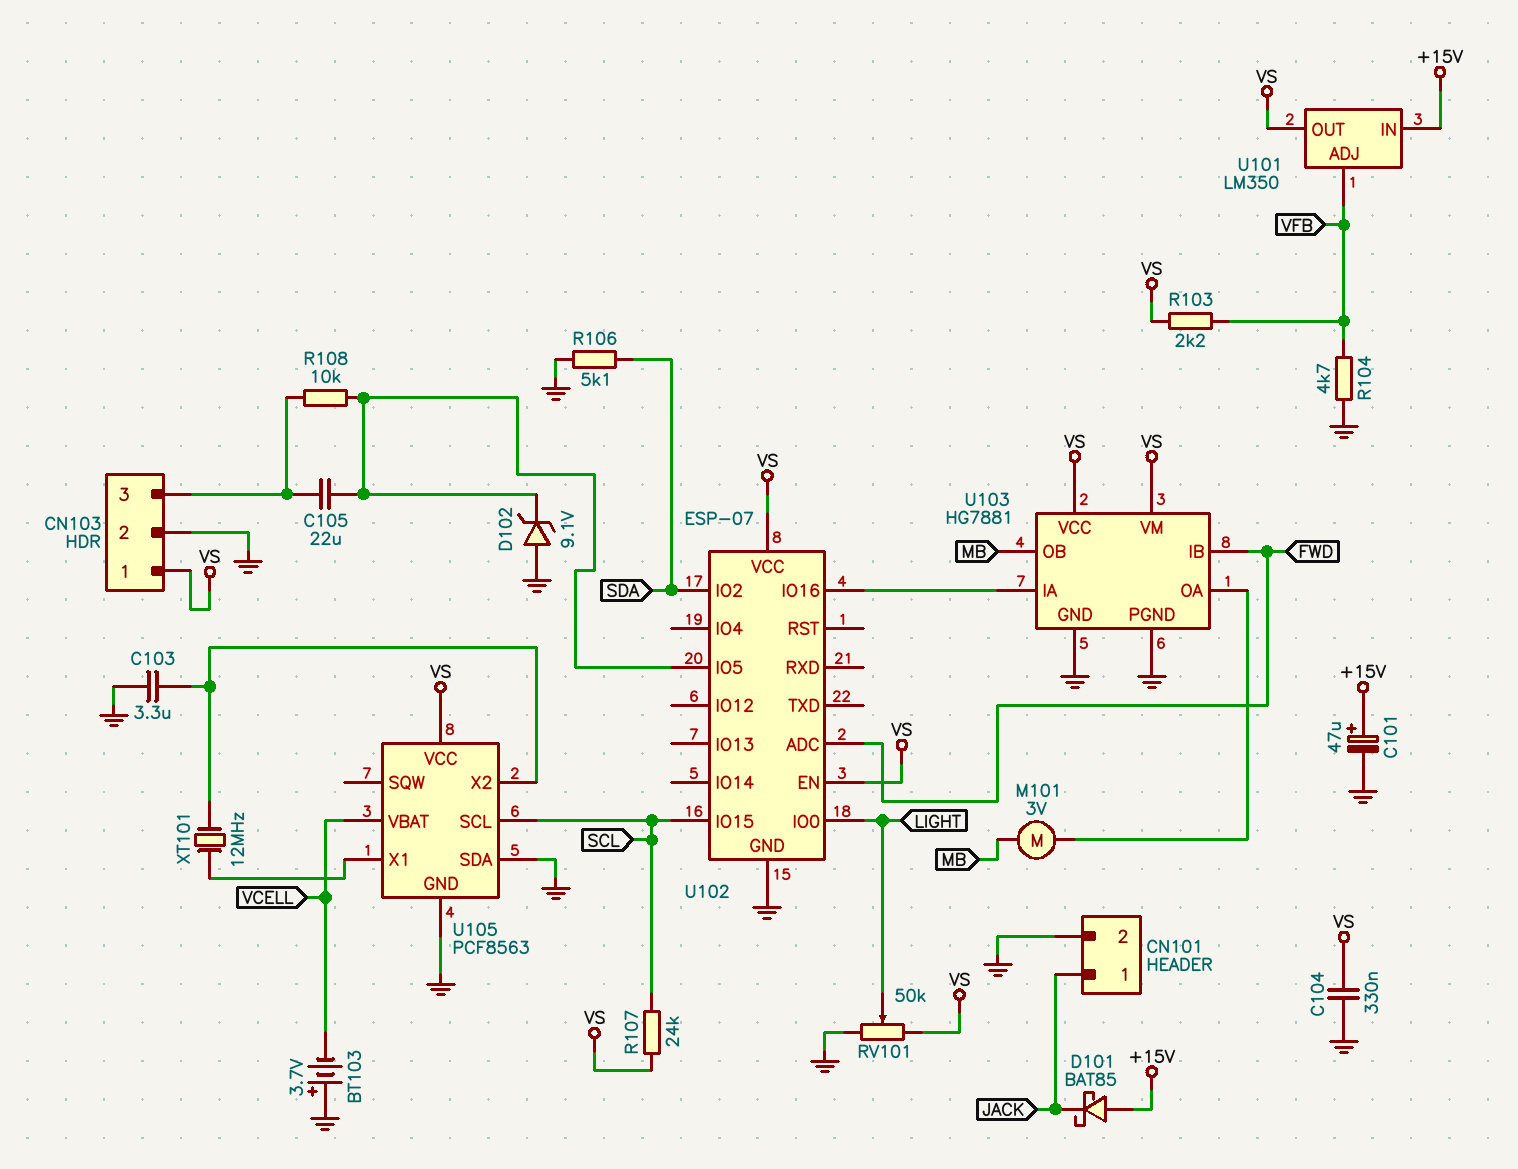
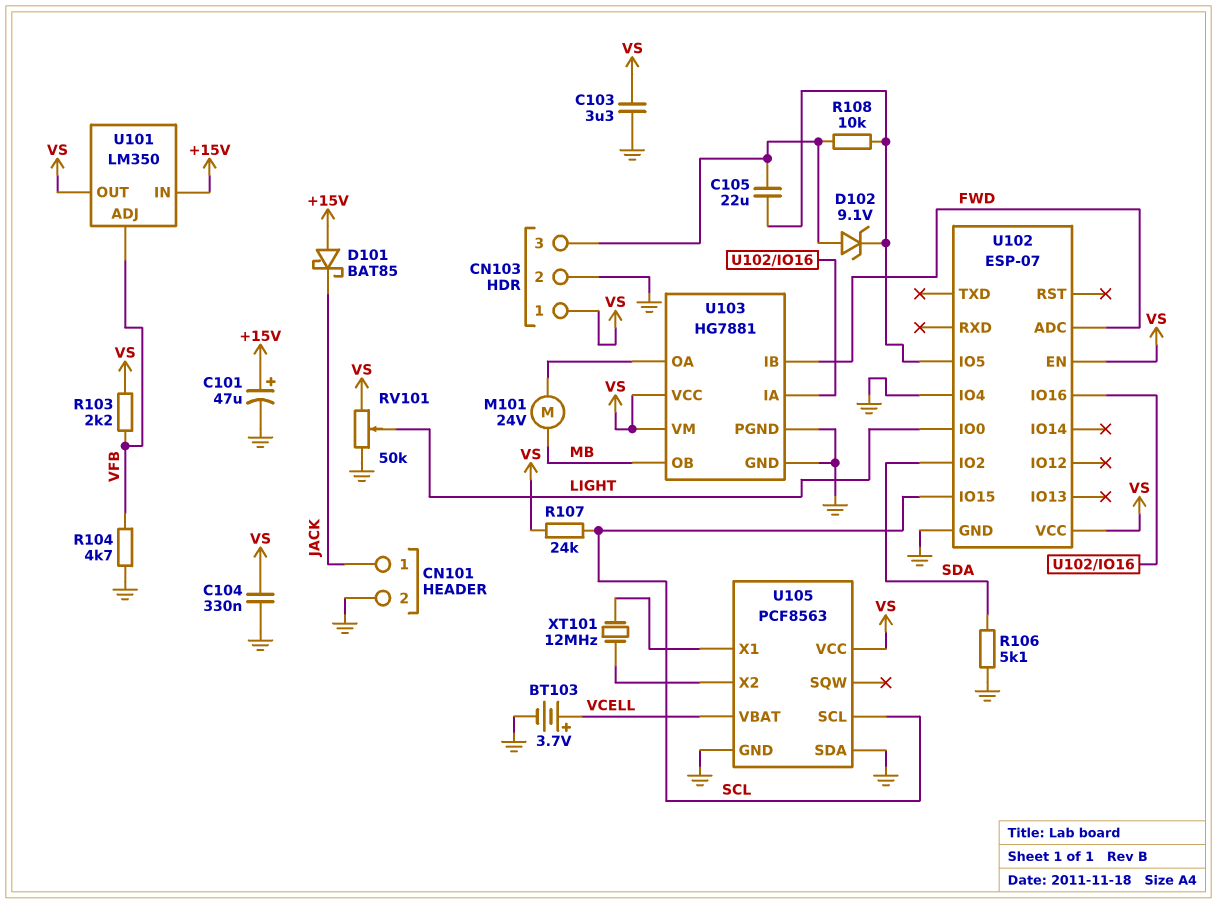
BT103: 3.7V (plus GND, minus VCELL) -> 3.7V (plus VCELL, minus GND)
C103: 3.3uF (GND, U105/X2) -> 3.3uF (GND, VS)
D102: zener 9.1V (A GND, K U102/IO5) -> zener 9.1V (A CN103/3, K U102/IO5)
M101: motor 3V (MB, U103/OA) -> motor 24V (MB, U103/OA)
U102 pin IO4: none -> GND

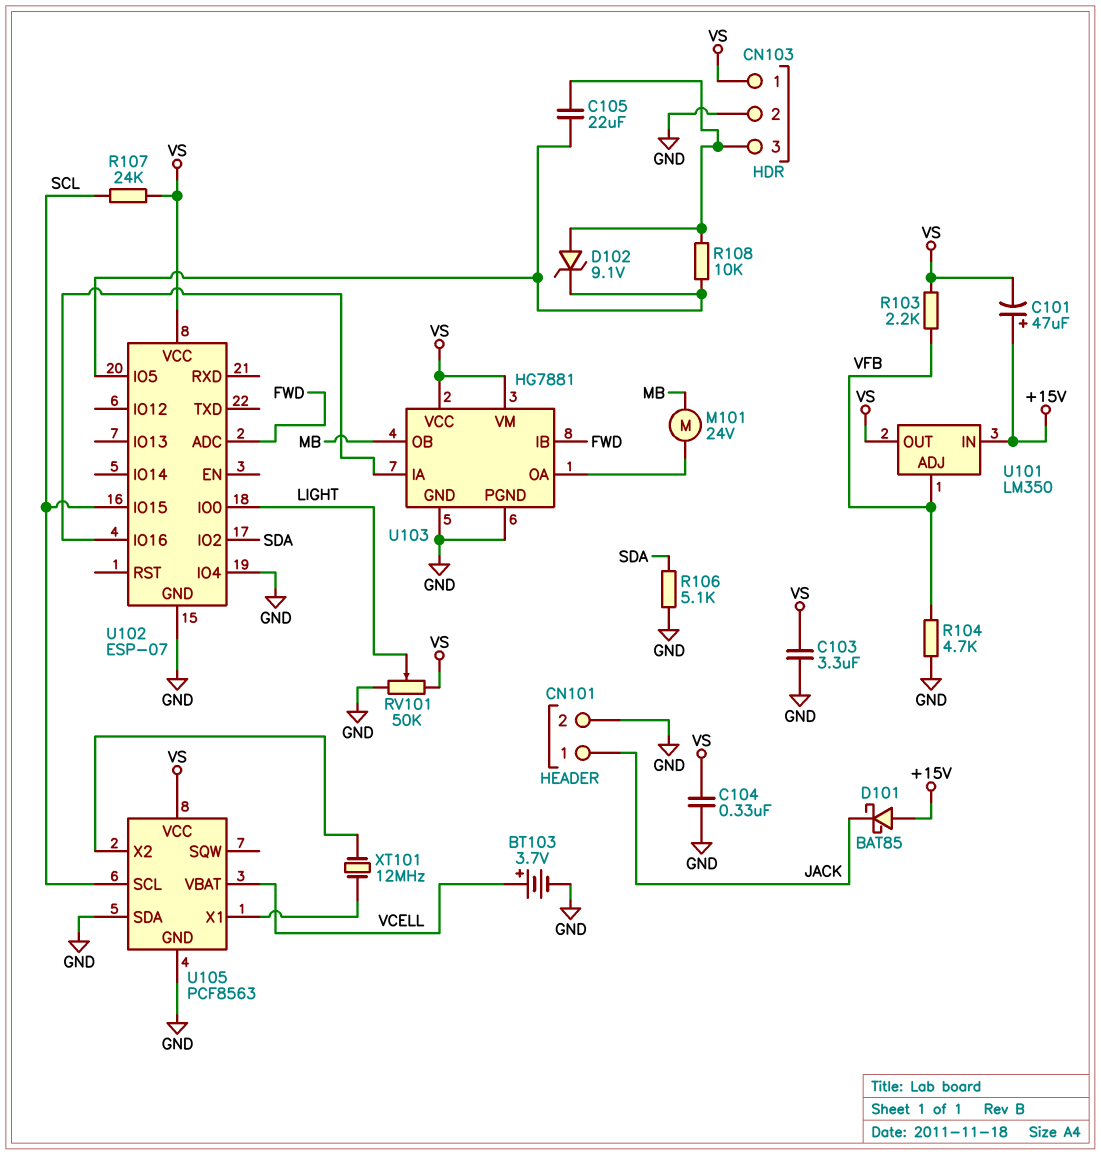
C101: 47uF (plus +15V, minus GND) -> 47uF (plus +15V, minus VS)
U102 pin EN: VS -> none

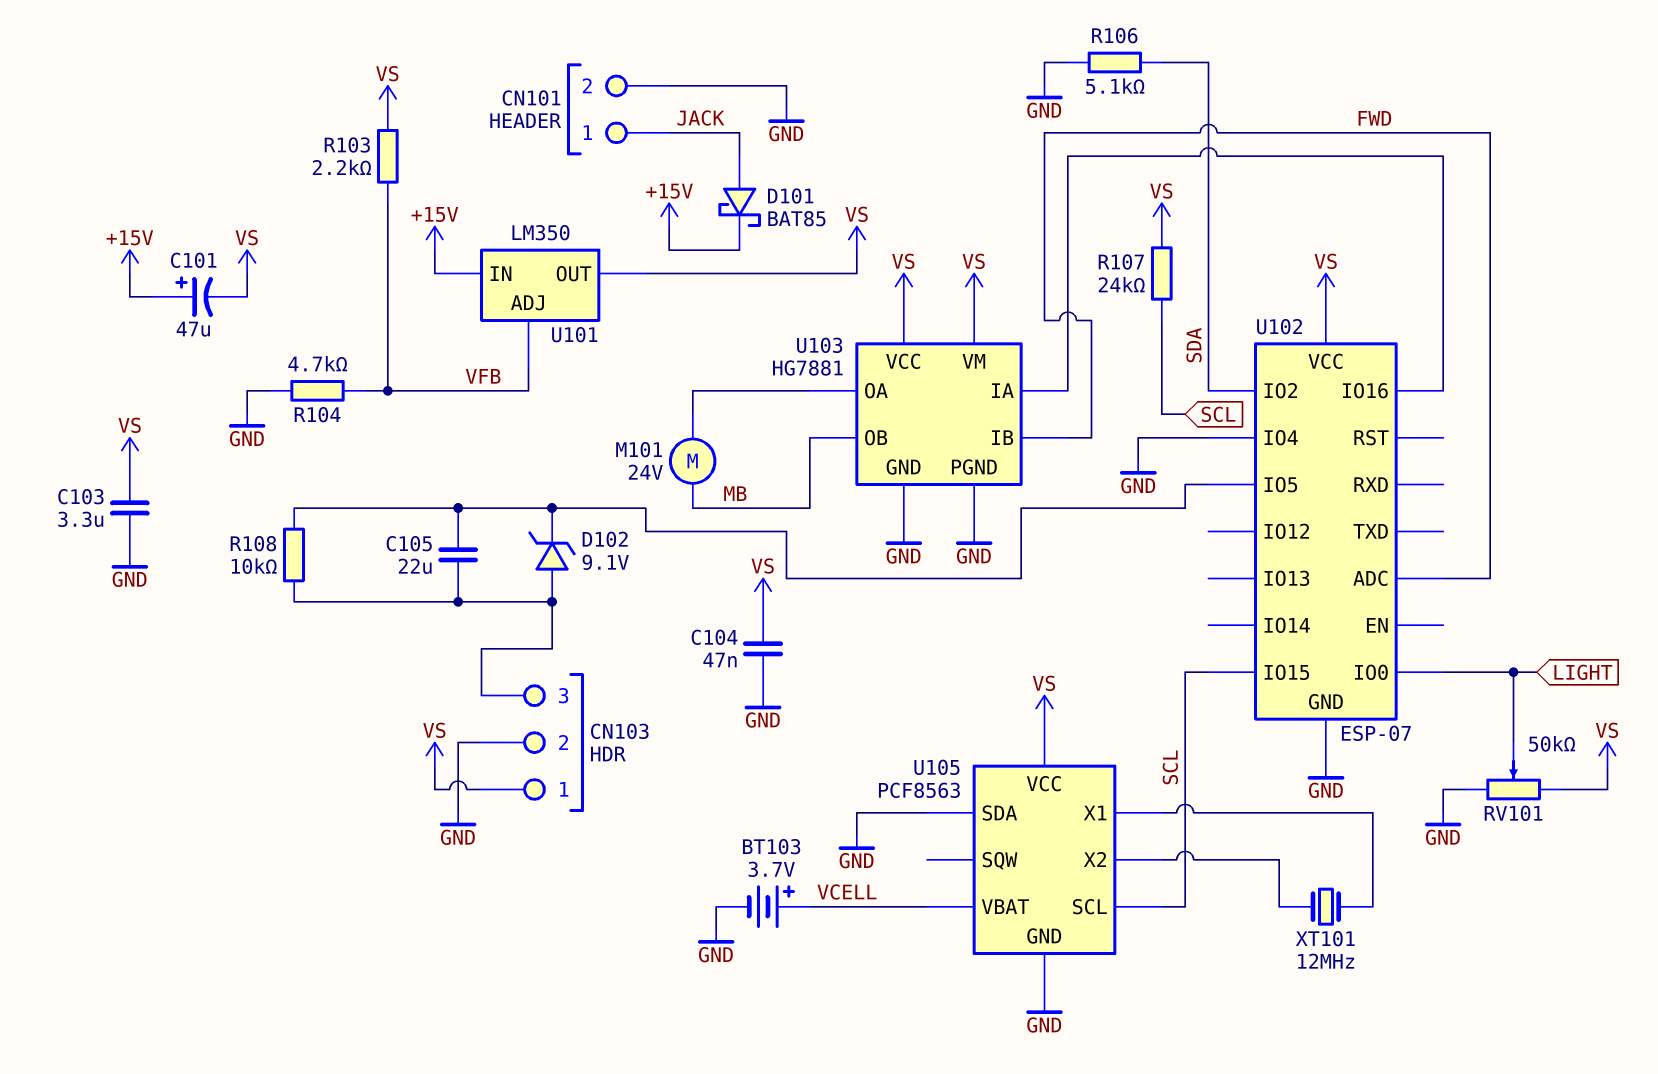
C104: 330nF (GND, VS) -> 47nF (GND, VS)
D101: schottky BAT85 (A +15V, K JACK) -> schottky BAT85 (A JACK, K +15V)

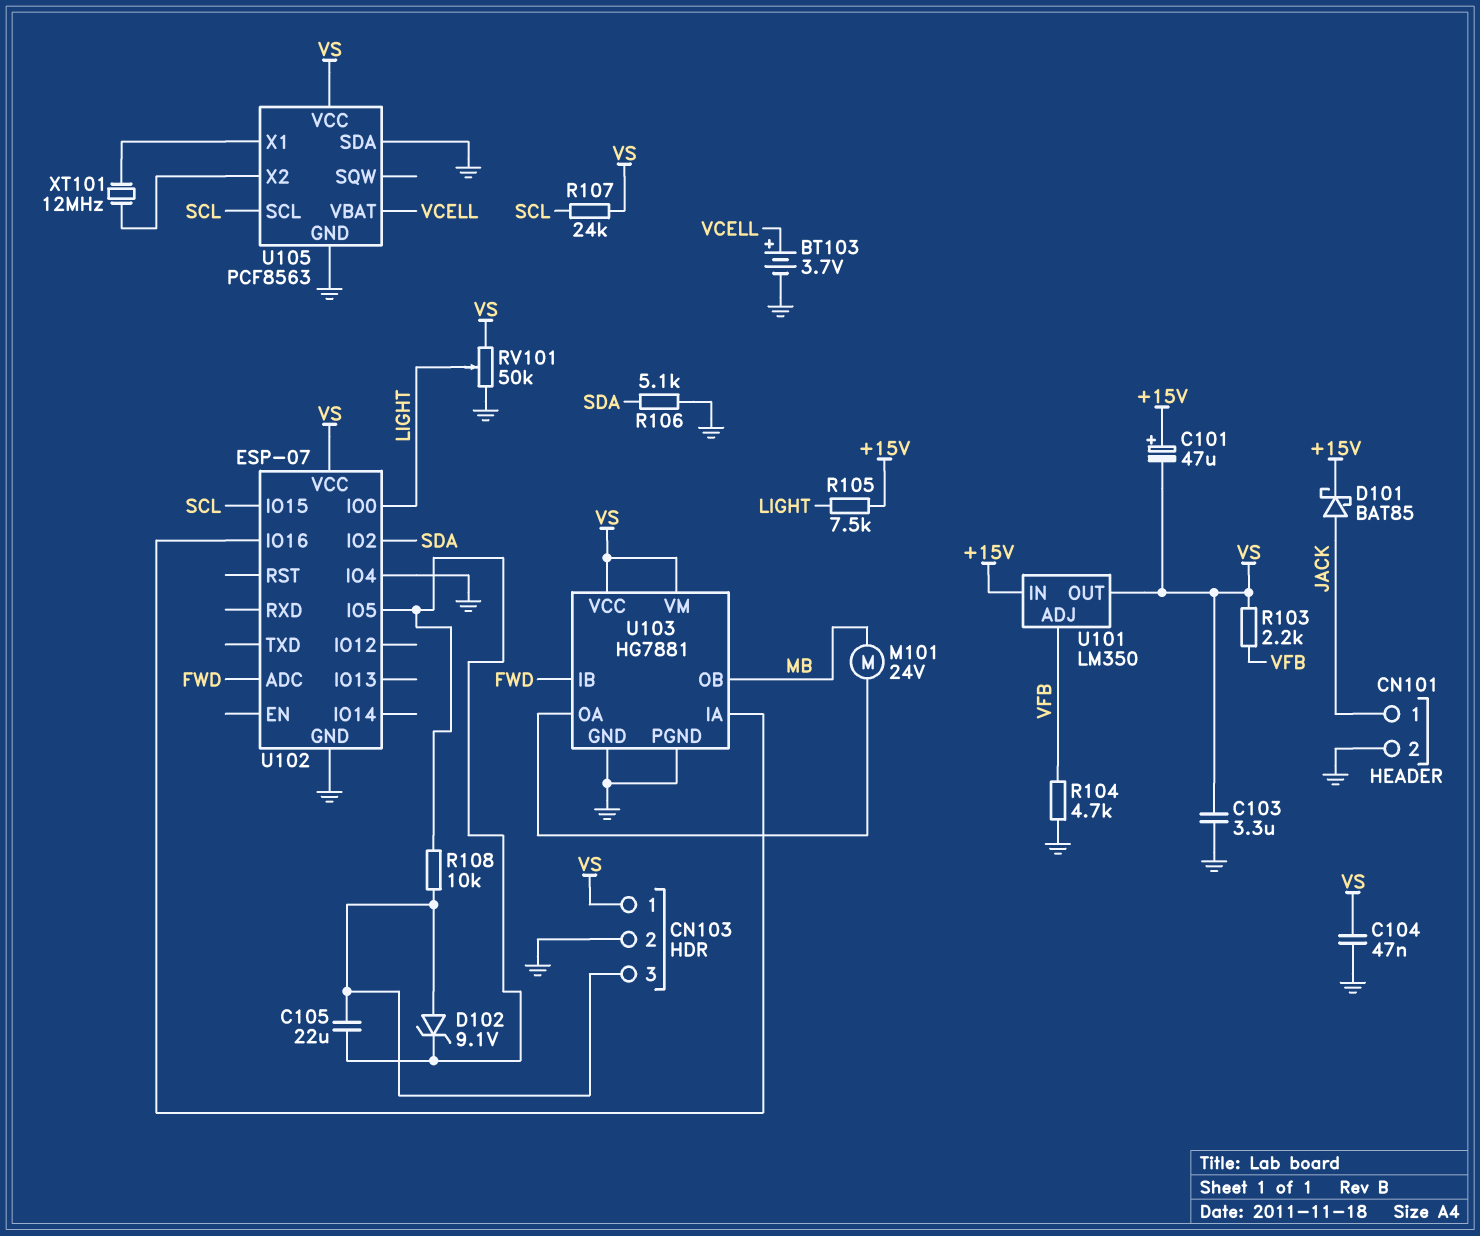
R105: none -> 7.5k (+15V, LIGHT)

